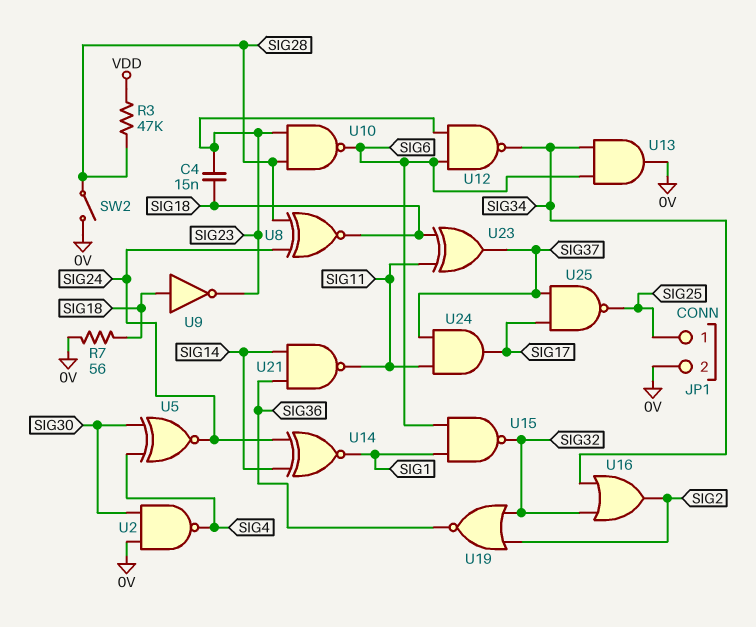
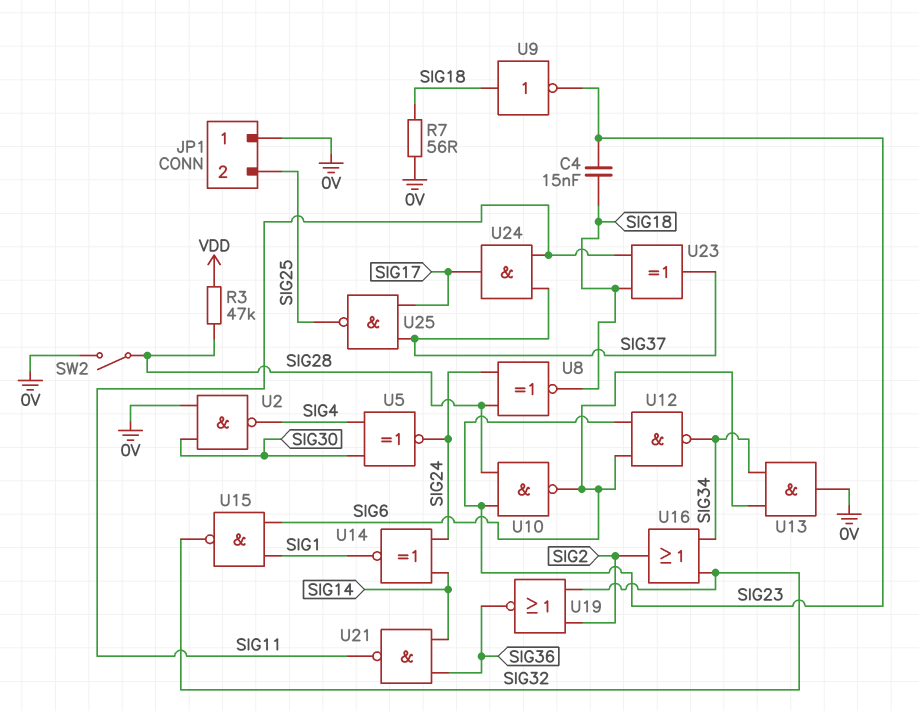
JP1 pin 1: SIG25 -> 0V
JP1 pin 2: 0V -> SIG25

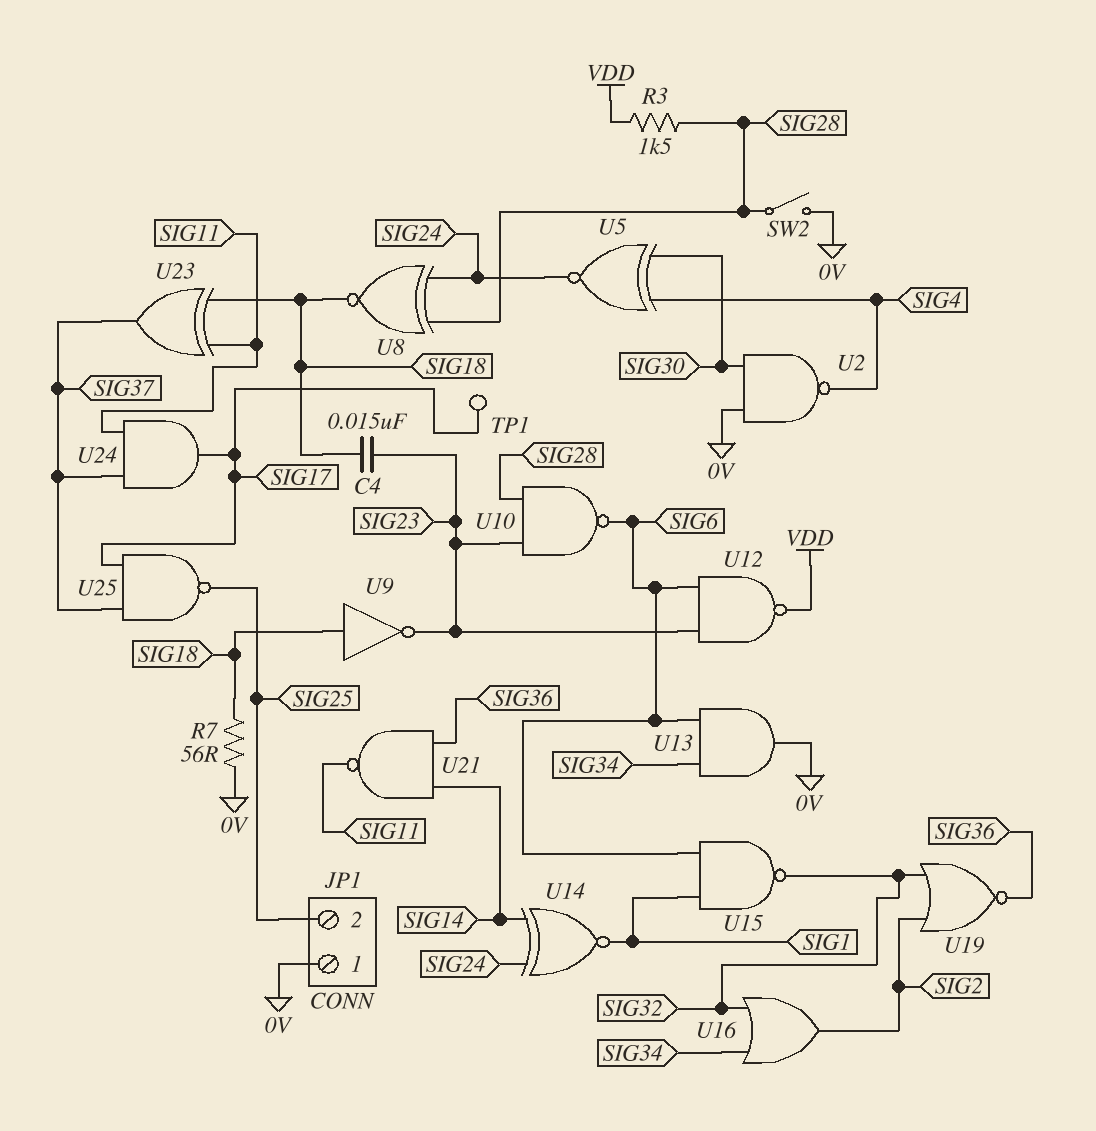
R3: 47k (SIG28, VDD) -> 1.5k (SIG28, VDD)
TP1: none -> test point (SIG17)
U12: NAND (in SIG6, in SIG23, out SIG34) -> NAND (in SIG6, in SIG23, out VDD)

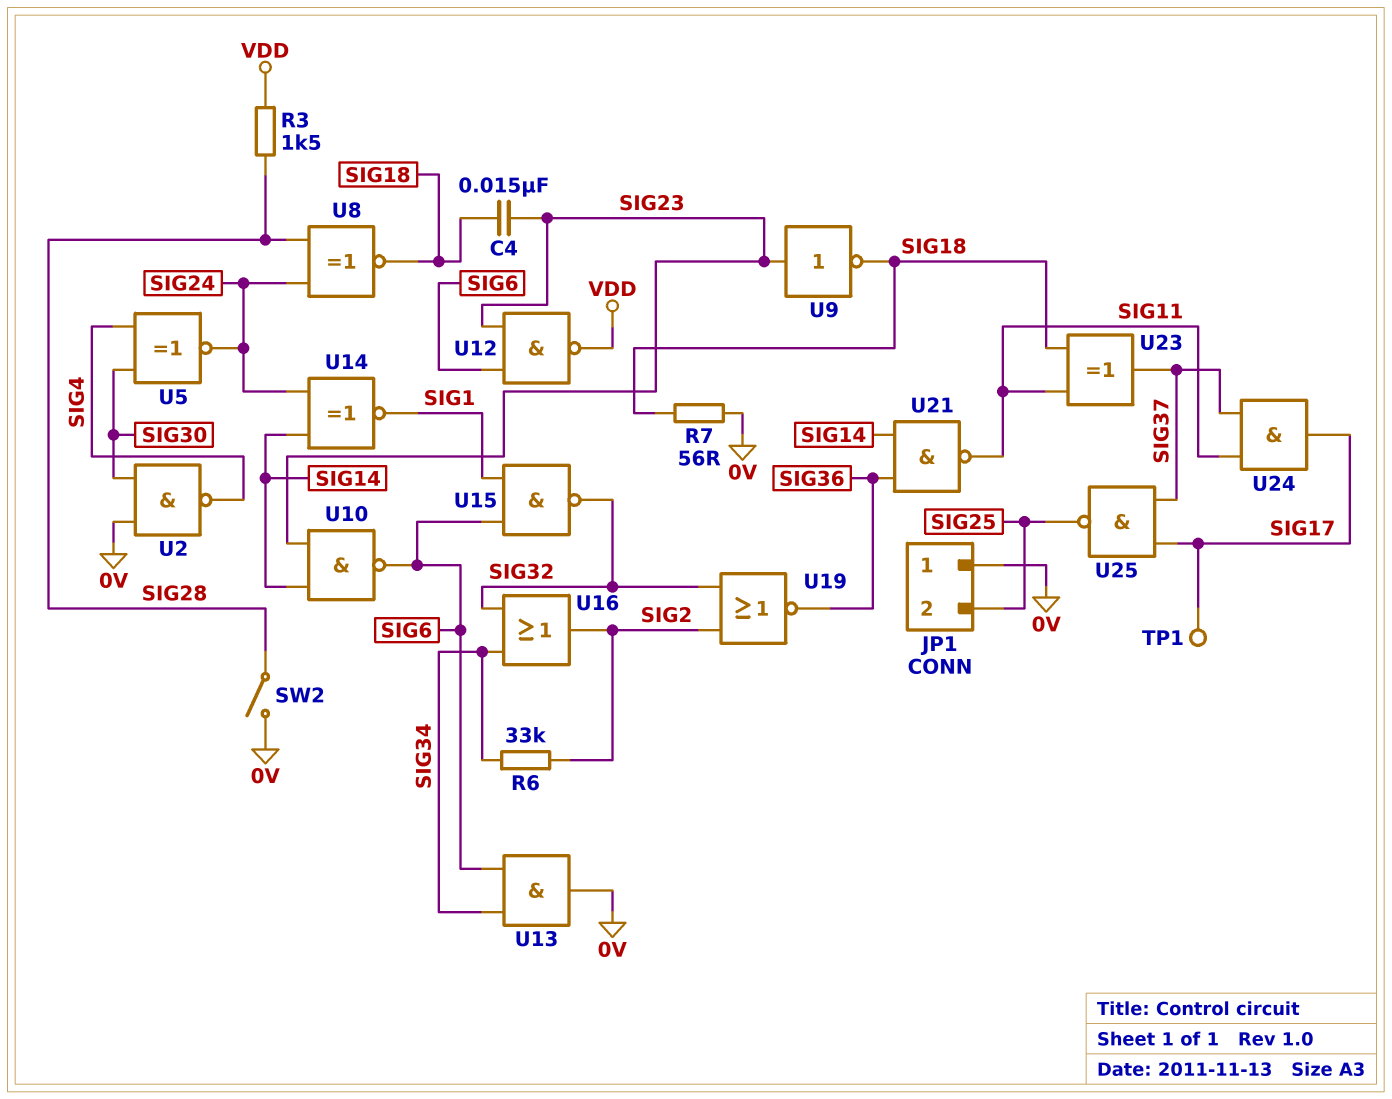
R6: none -> 33k (SIG2, SIG34)
U9: NOT (in SIG18, out SIG23) -> NOT (in SIG23, out SIG18)
U10: NAND (in SIG23, in SIG28, out SIG6) -> NAND (in SIG14, in SIG23, out SIG6)

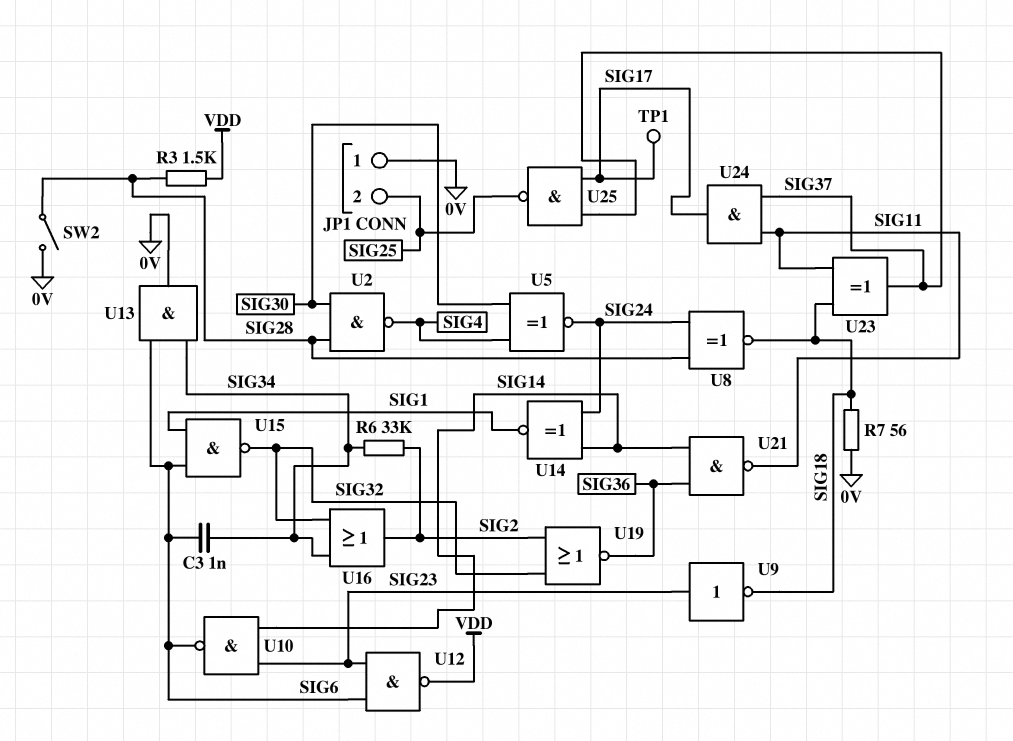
C3: none -> 1nF (SIG6, SIG34)
C4: 15nF (SIG18, SIG23) -> none
U2: NAND (in 0V, in SIG30, out SIG4) -> NAND (in SIG28, in SIG30, out SIG4)

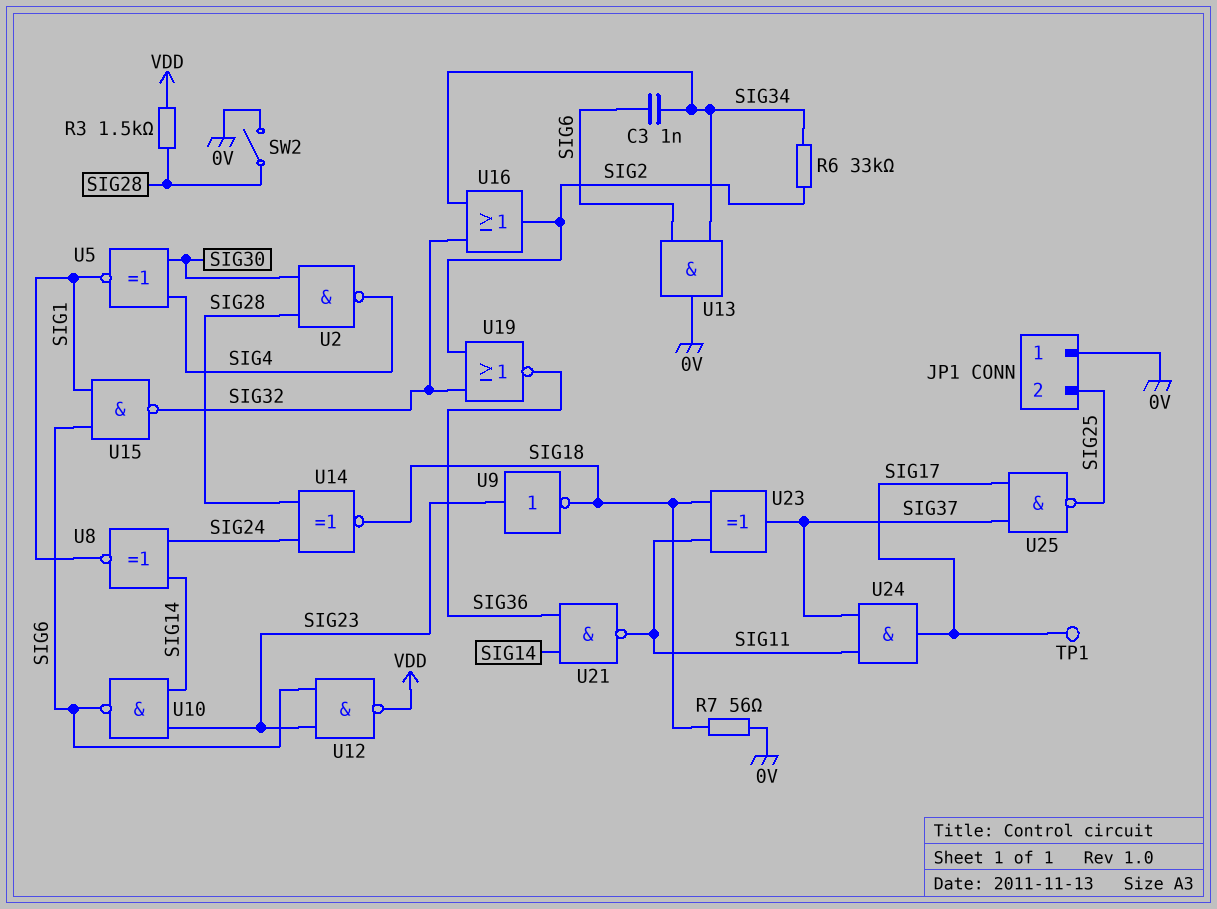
U5: XNOR (in SIG4, in SIG30, out SIG24) -> XNOR (in SIG4, in SIG30, out SIG1)
U8: XNOR (in SIG24, in SIG28, out SIG18) -> XNOR (in SIG14, in SIG24, out SIG1)
U14: XNOR (in SIG14, in SIG24, out SIG1) -> XNOR (in SIG24, in SIG28, out SIG18)

